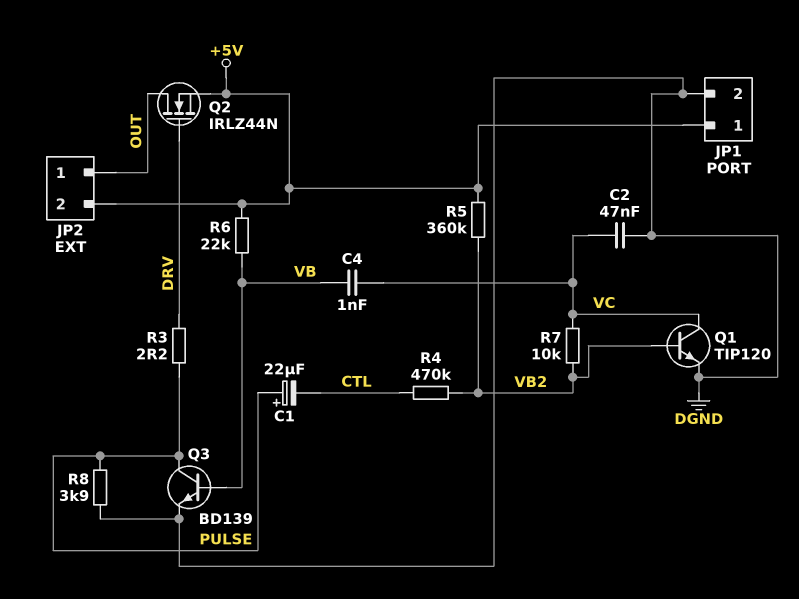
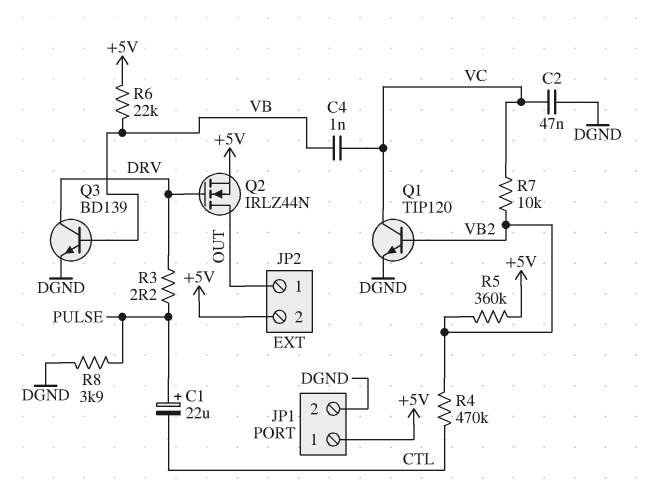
Q3: NPN BD139 (B VB, C PULSE, E DGND) -> NPN BD139 (B VB, C DRV, E DGND)

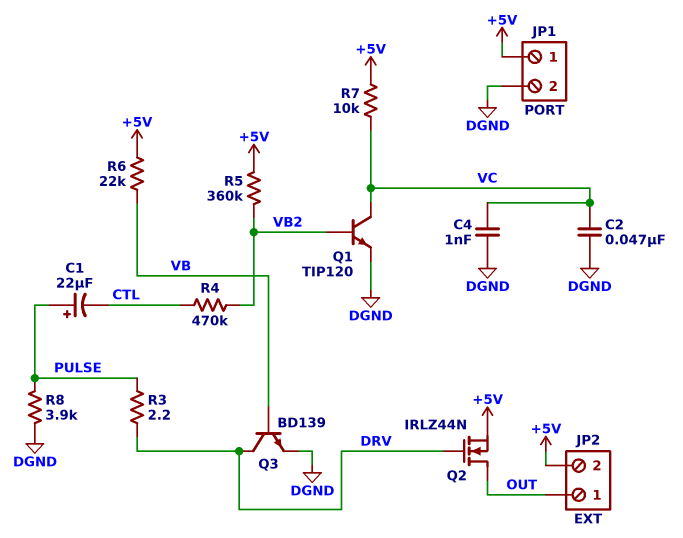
C4: 1nF (VB, VC) -> 1nF (DGND, VC)
R7: 10k (VB2, VC) -> 10k (+5V, VC)

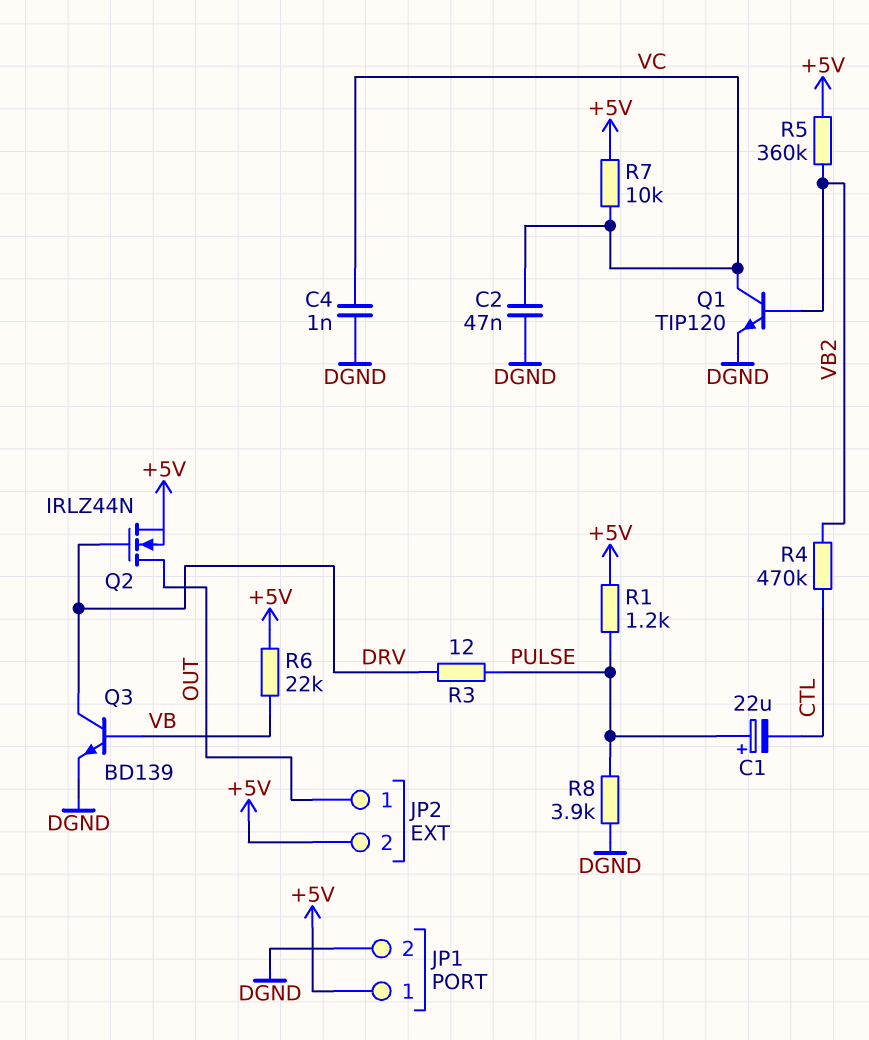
R1: none -> 1.2k (+5V, PULSE)
R3: 2.2 (DRV, PULSE) -> 12 (DRV, PULSE)

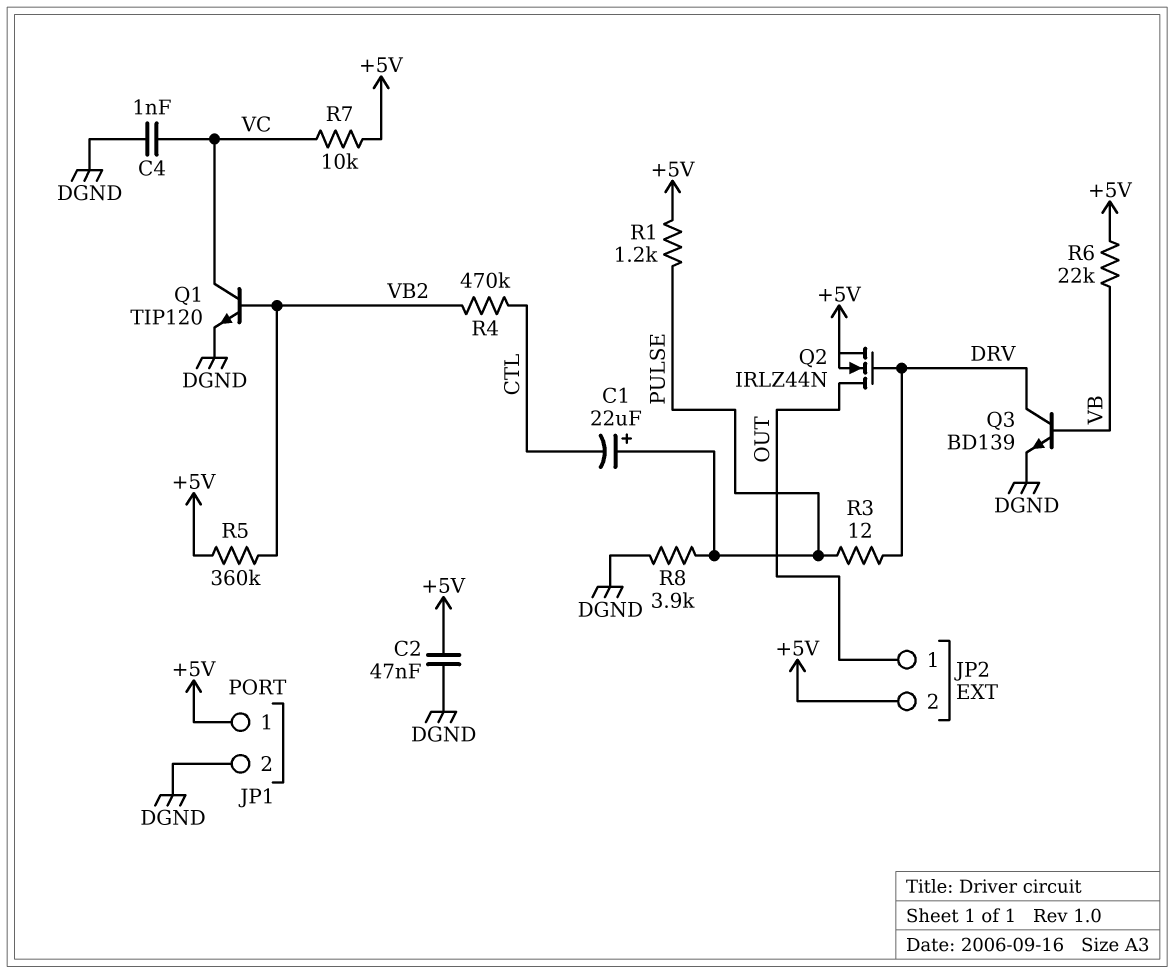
C2: 47nF (DGND, VC) -> 47nF (+5V, DGND)

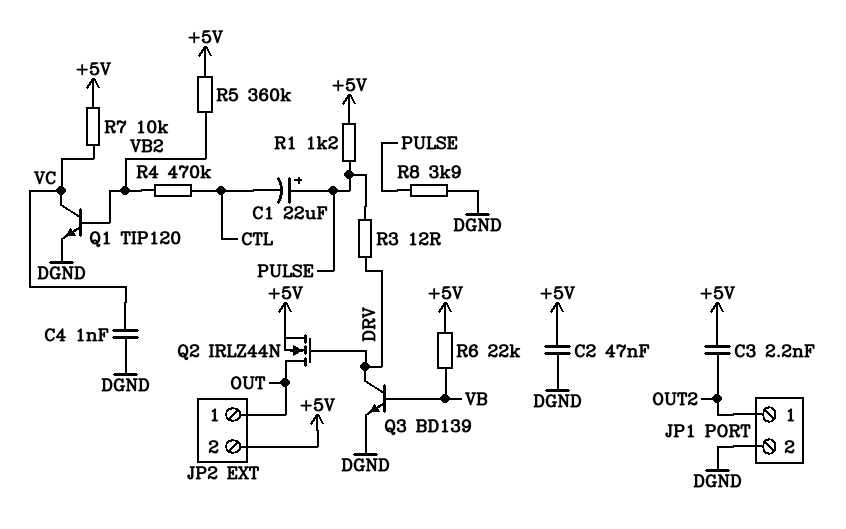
C3: none -> 2.2nF (+5V, OUT2)
JP1 pin 1: +5V -> OUT2

